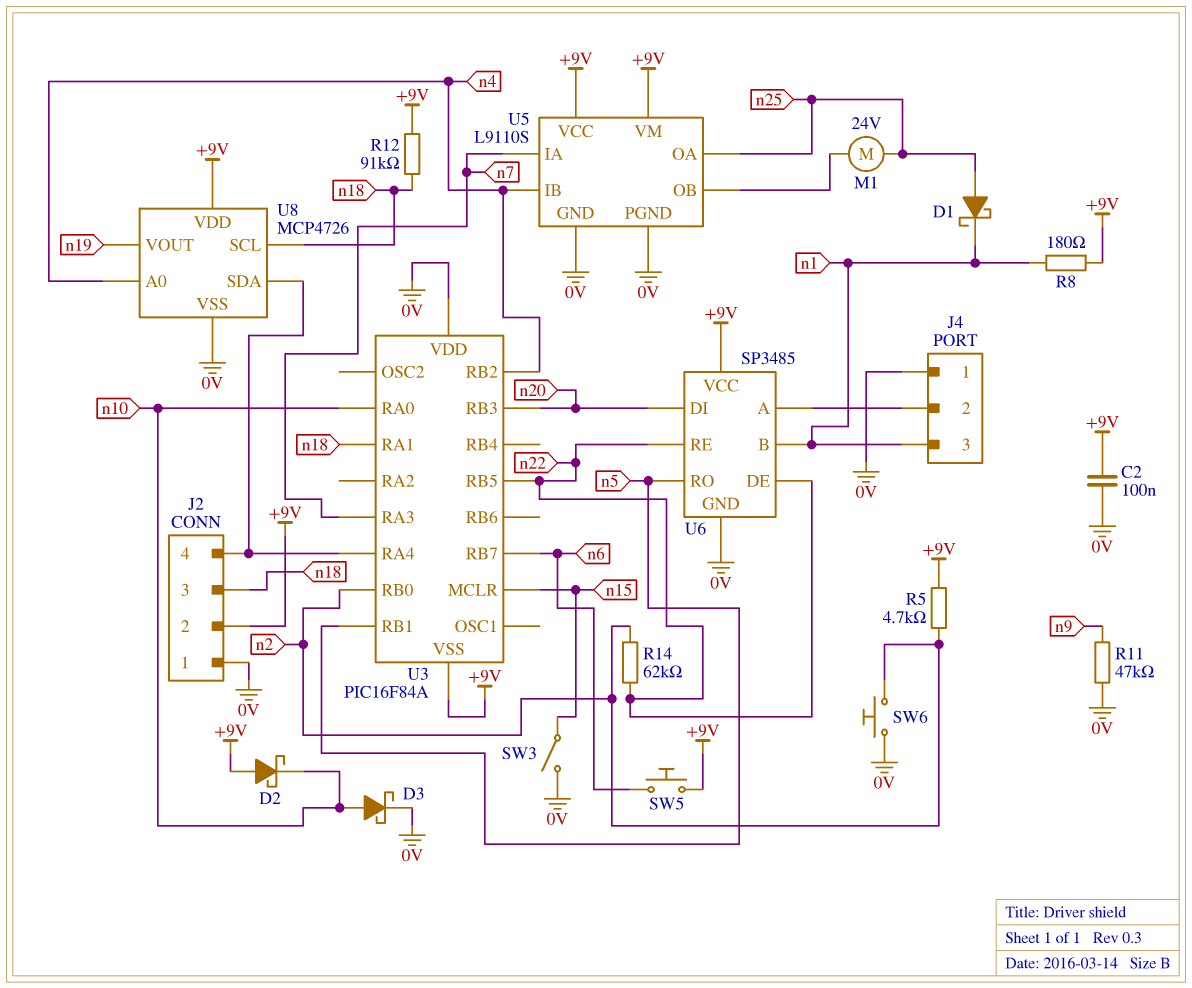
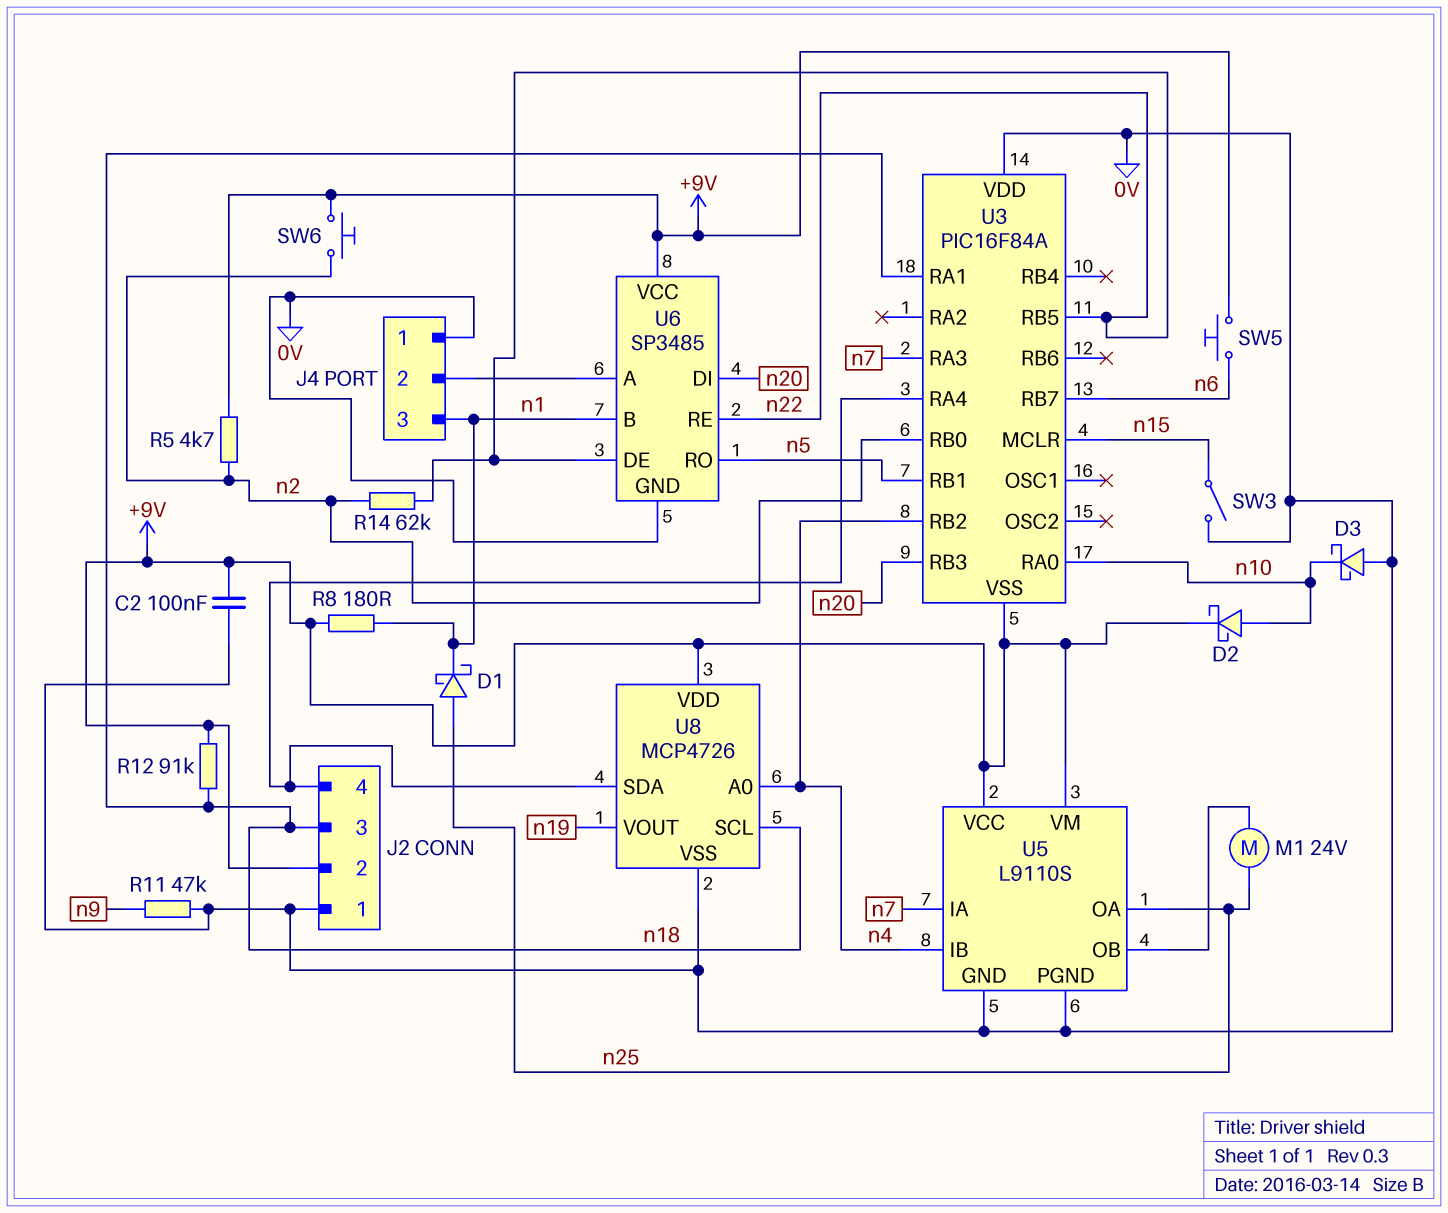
D2: schottky (A +9V, K n10) -> schottky (A n10, K +9V)
D3: schottky (A n10, K 0V) -> schottky (A 0V, K n10)
SW6: button (0V, n2) -> button (+9V, n2)

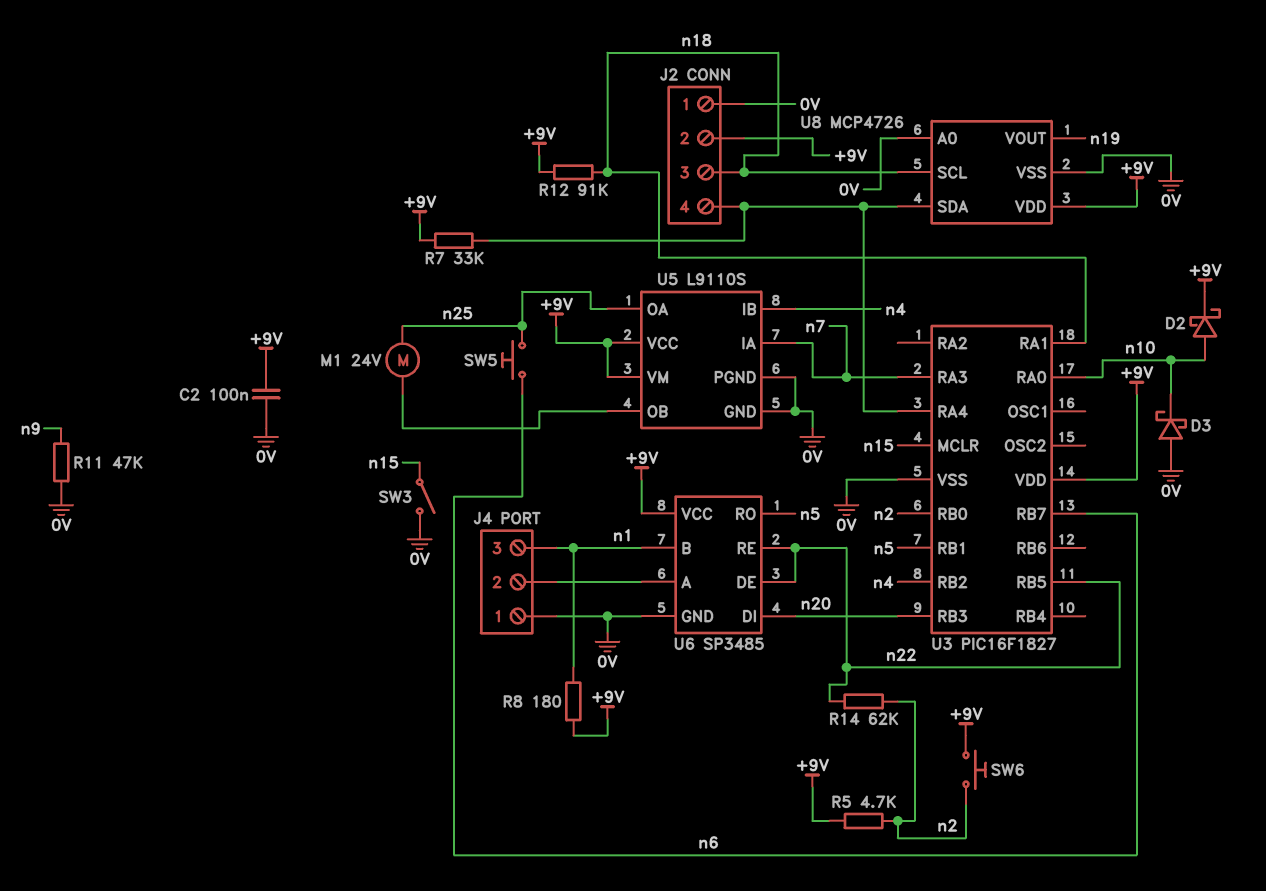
D1: schottky (A n25, K n1) -> none
R7: none -> 33k (+9V, J2/4)
SW5: button (+9V, n6) -> button (n6, n25)
U3: PIC16F84A -> PIC16F1827
U3 pin VDD: 0V -> +9V
U3 pin VSS: +9V -> 0V
U8 pin A0: n4 -> 0V

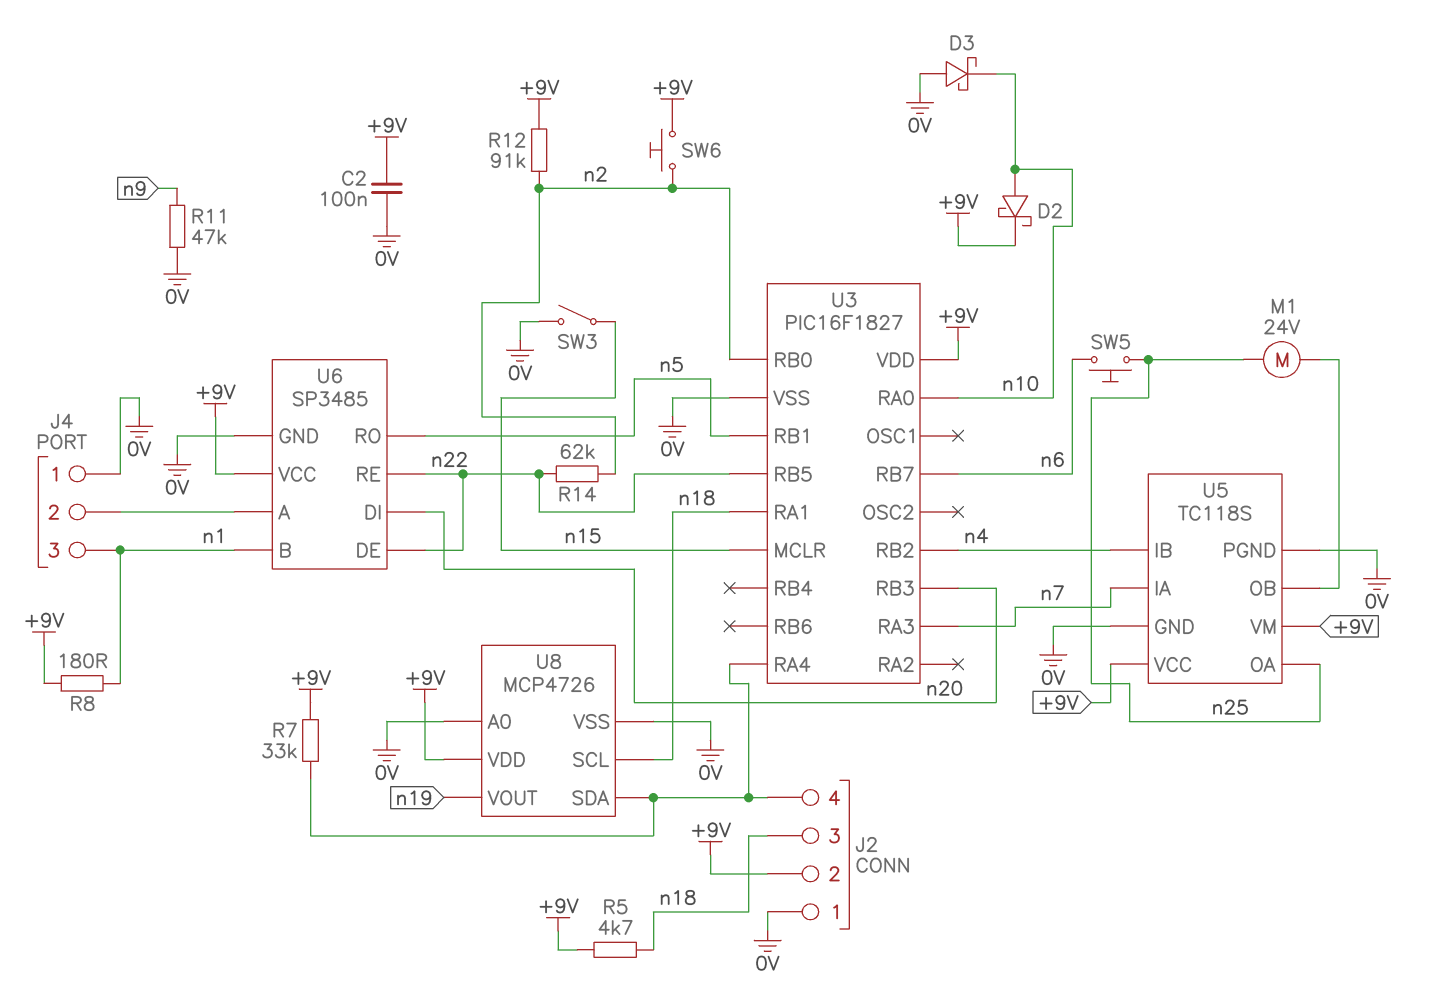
R5: 4.7k (+9V, n2) -> 4.7k (+9V, n18)
R12: 91k (+9V, n18) -> 91k (+9V, n2)
U5: L9110S -> TC118S

